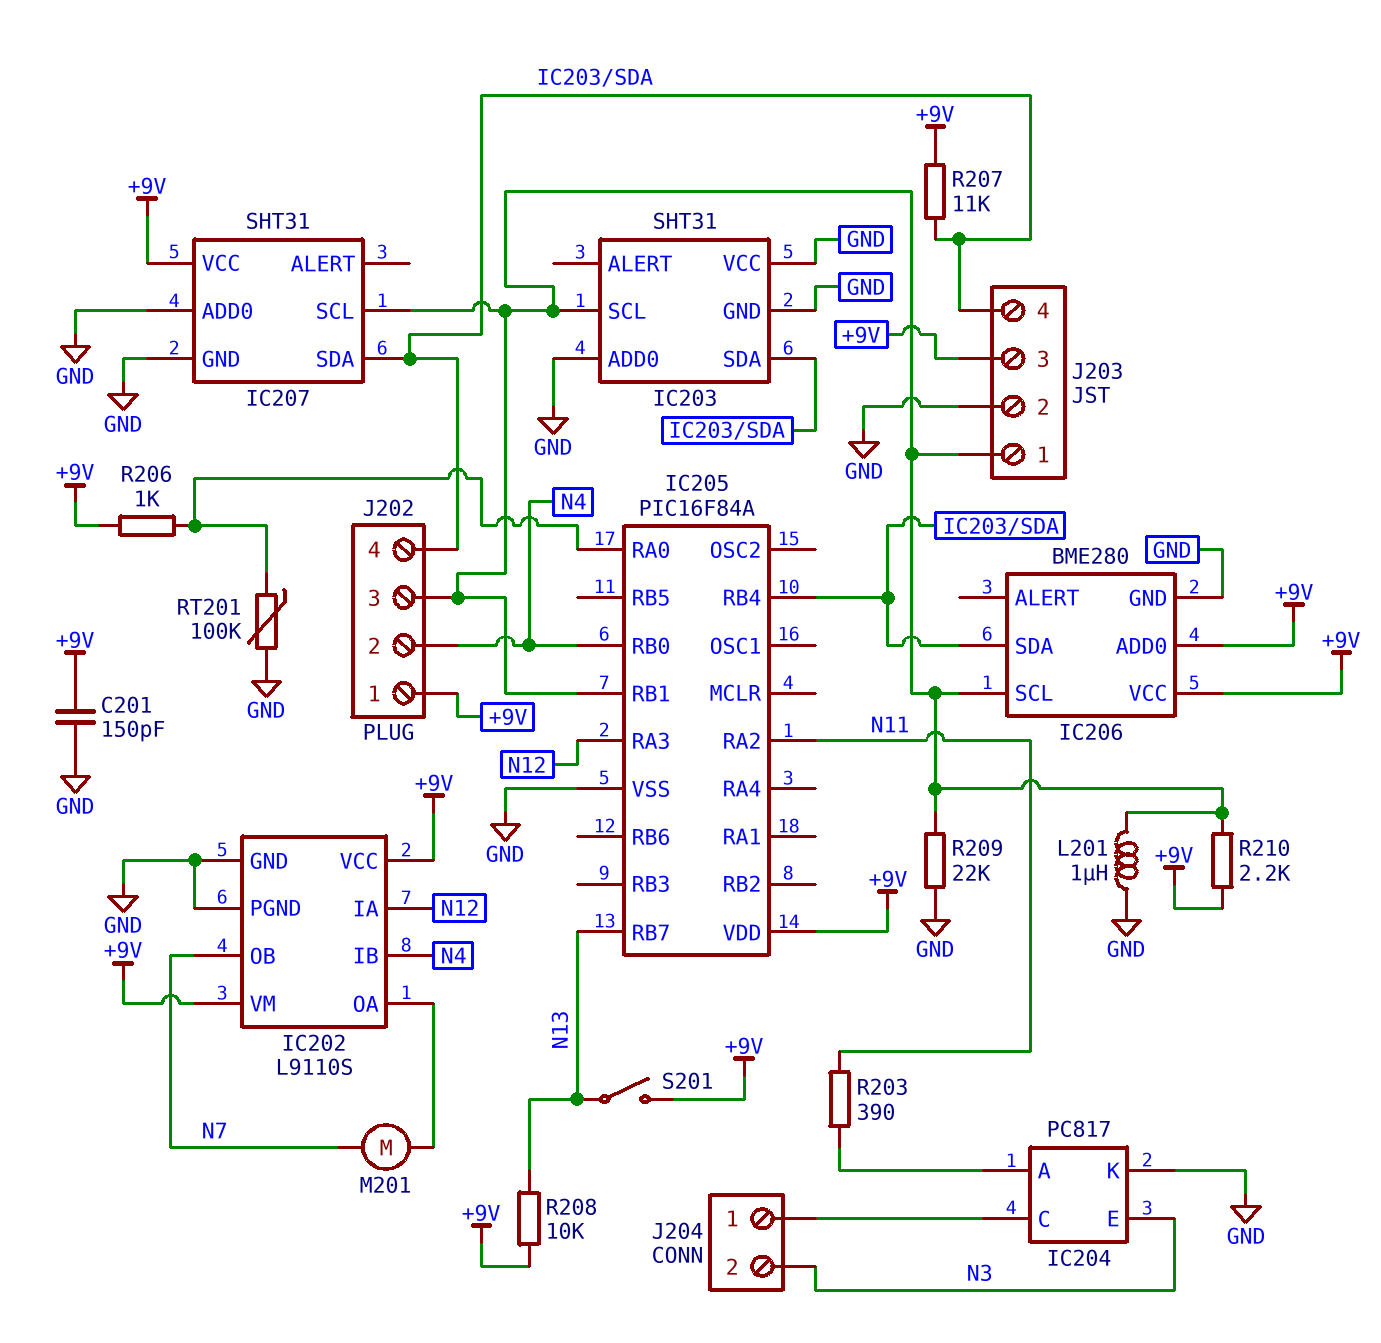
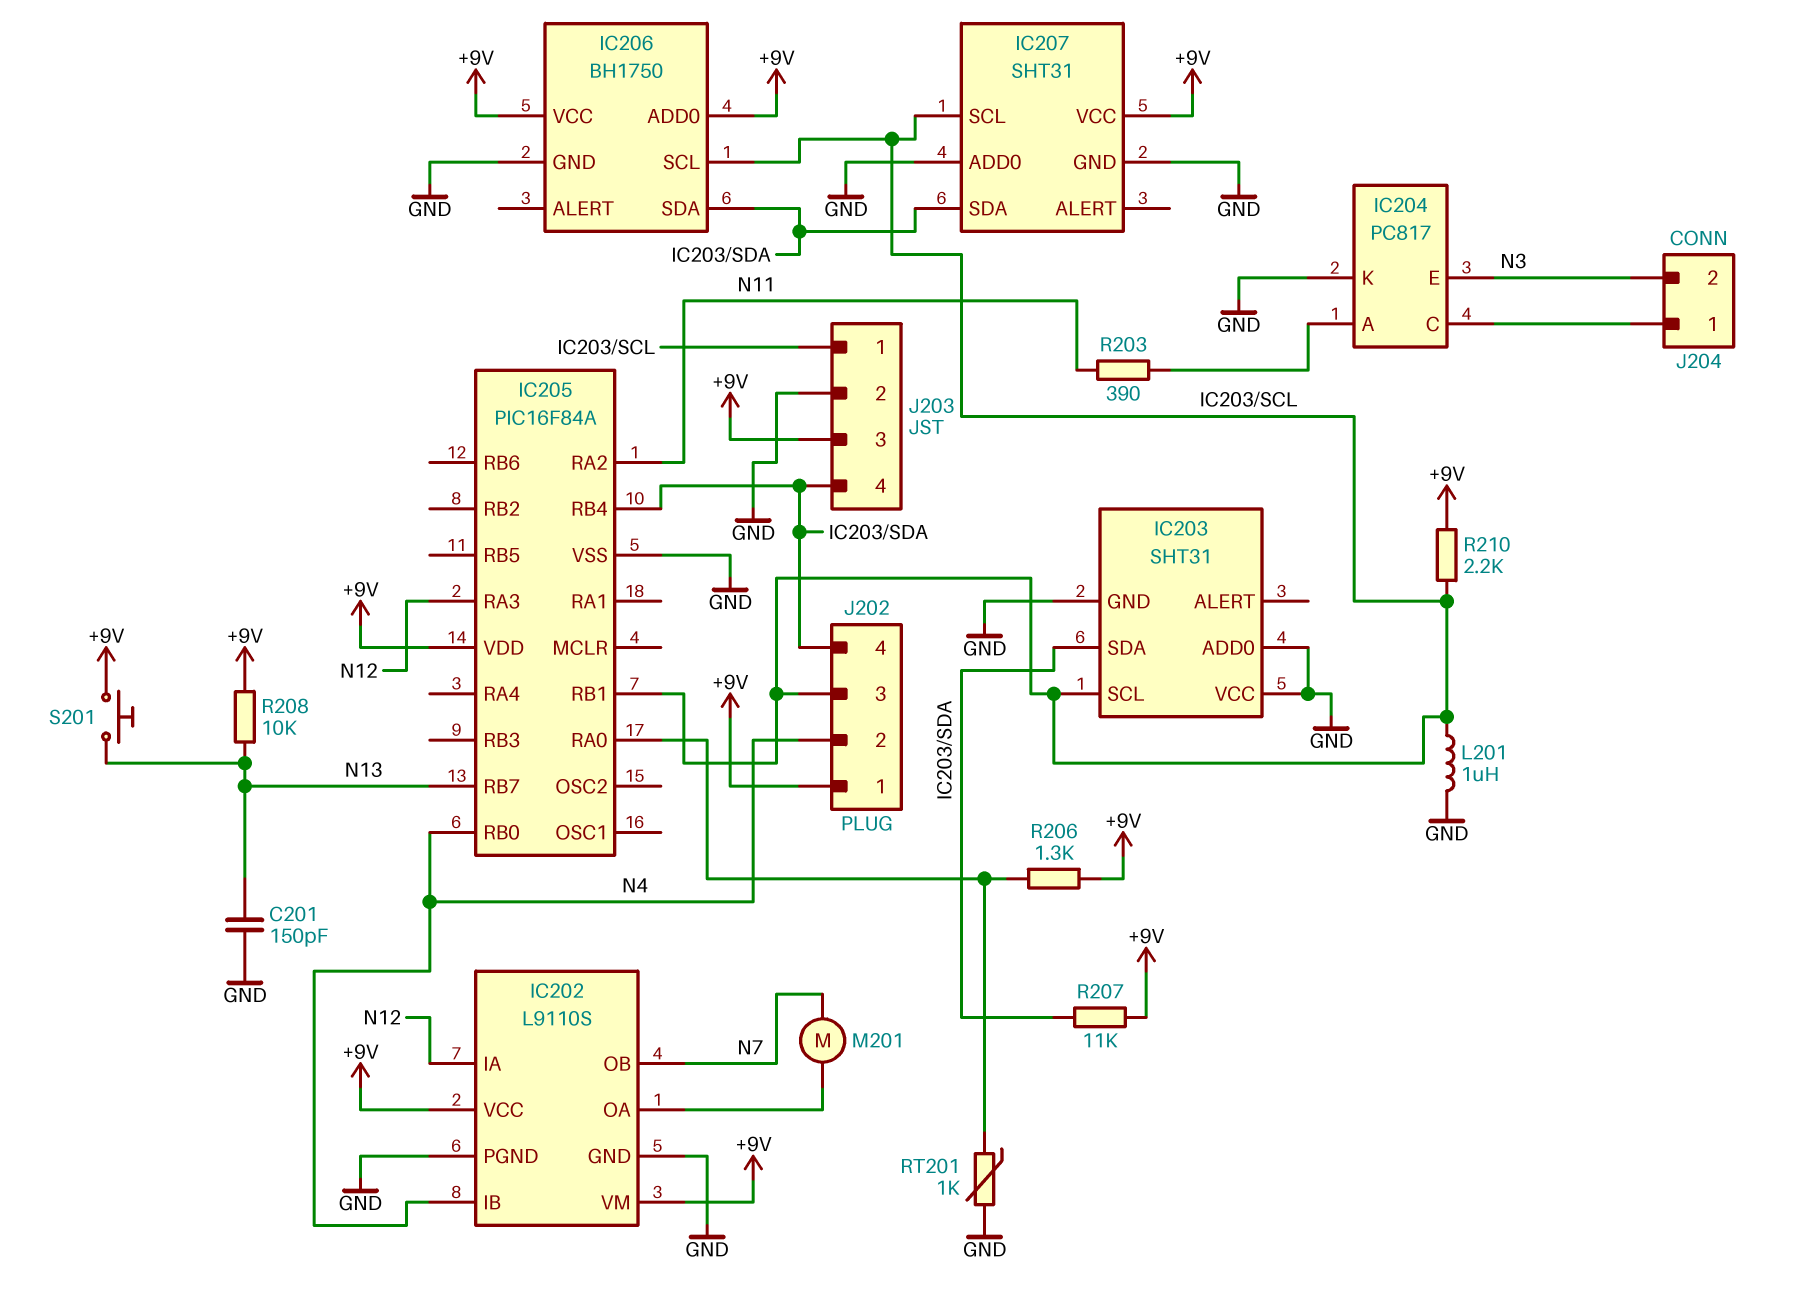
C201: 150pF (+9V, GND) -> 150pF (GND, N13)
IC206: BME280 -> BH1750
R206: 1k (+9V, IC205/RA0) -> 1.3k (+9V, IC205/RA0)
R209: 22k (GND, IC203/SCL) -> none
RT201: 100k (GND, IC205/RA0) -> 1k (GND, IC205/RA0)
S201: switch (+9V, N13) -> button (+9V, N13)

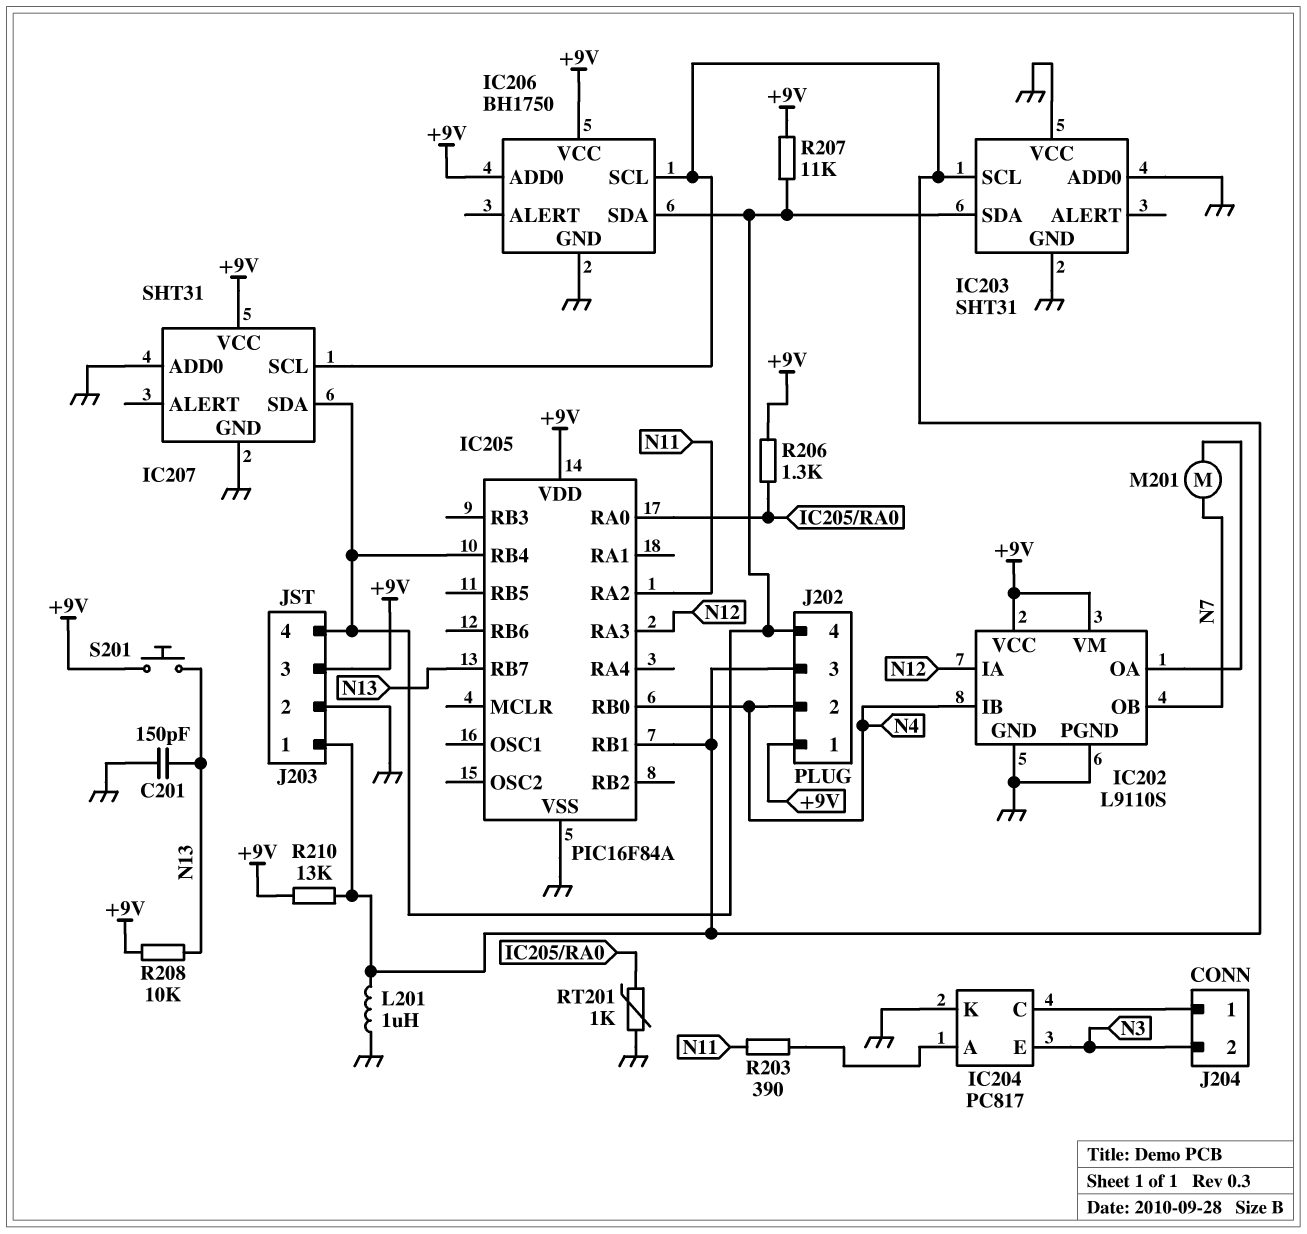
R210: 2.2k (+9V, IC203/SCL) -> 13k (+9V, IC203/SCL)

